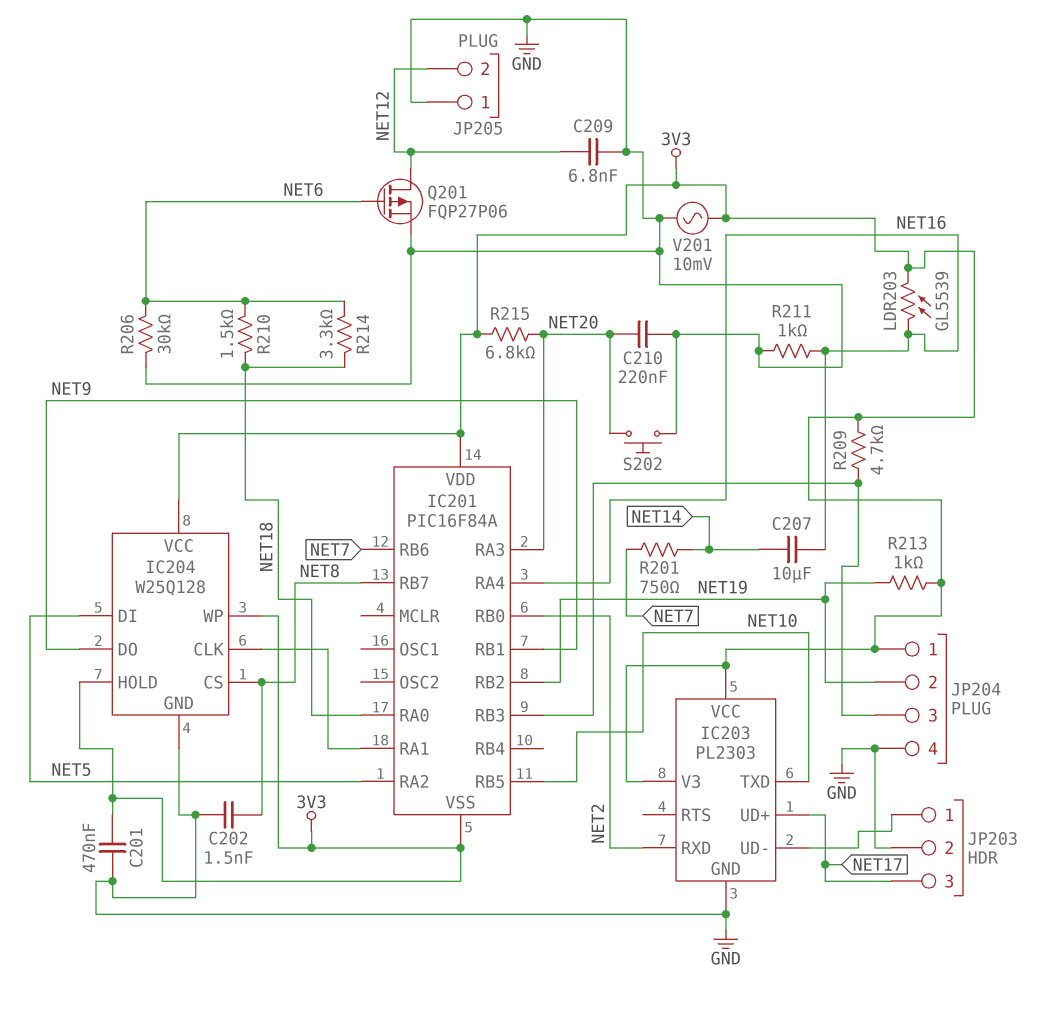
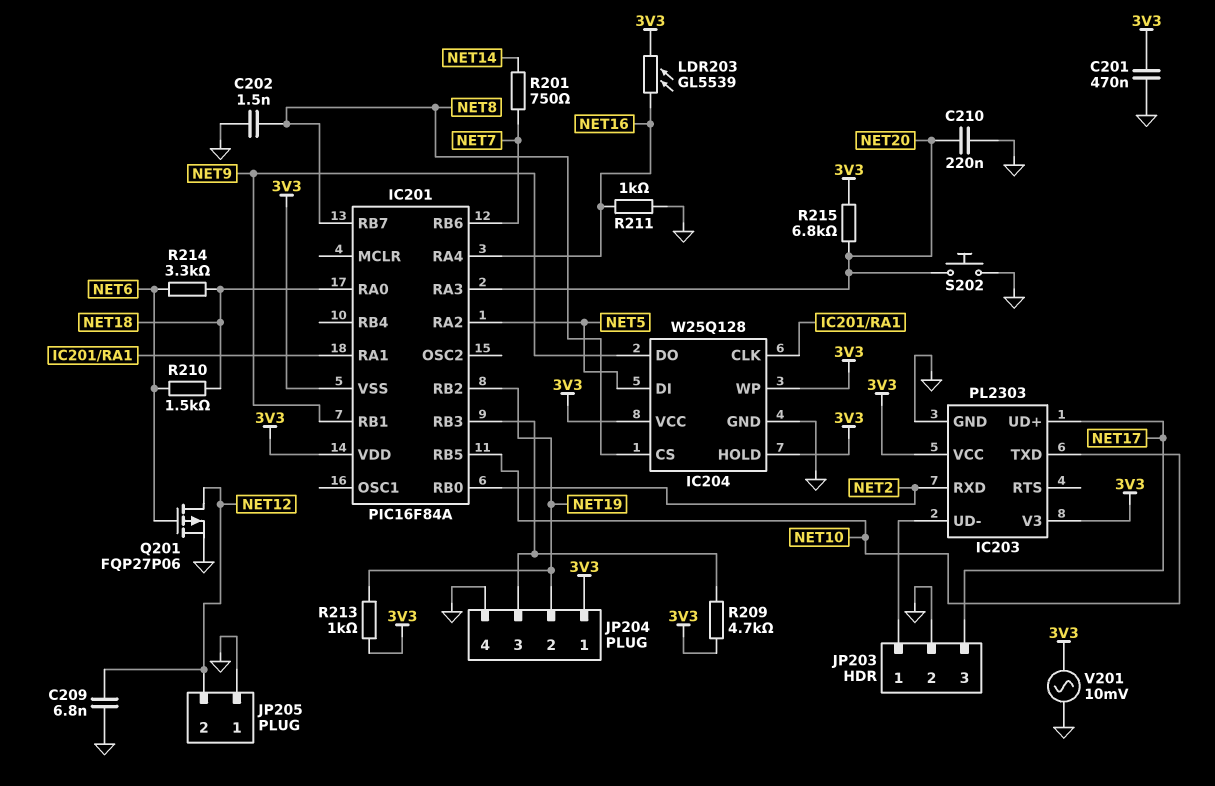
C207: 10uF (NET14, NET16) -> none
R206: 30k (GND, NET6) -> none

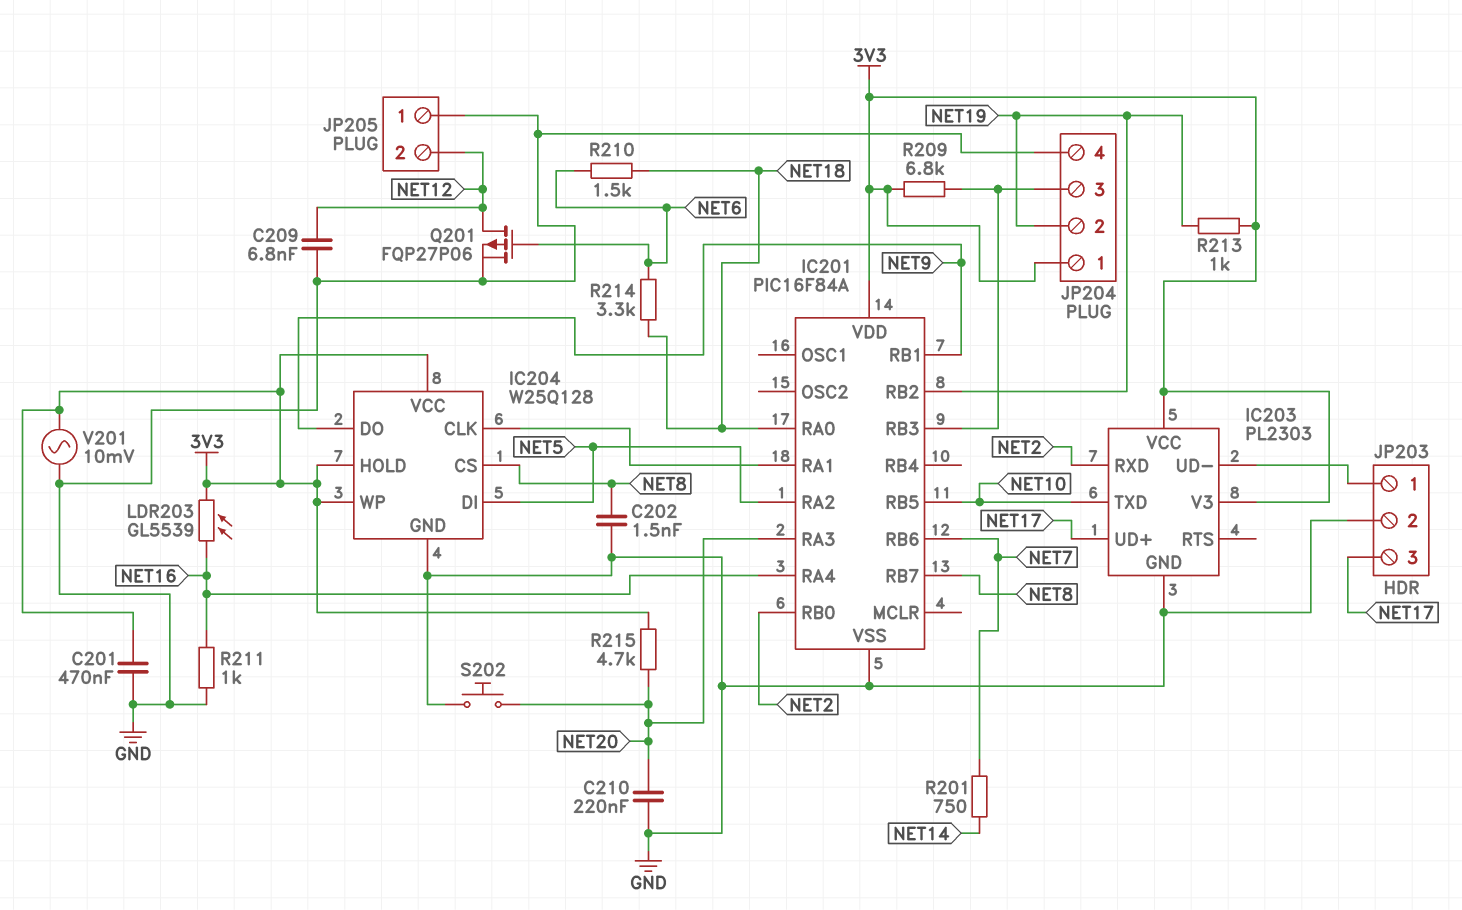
IC201 pin VSS: 3V3 -> GND
R209: 4.7k (3V3, IC201/RB3) -> 6.8k (3V3, IC201/RB3)
R215: 6.8k (3V3, NET20) -> 4.7k (3V3, NET20)

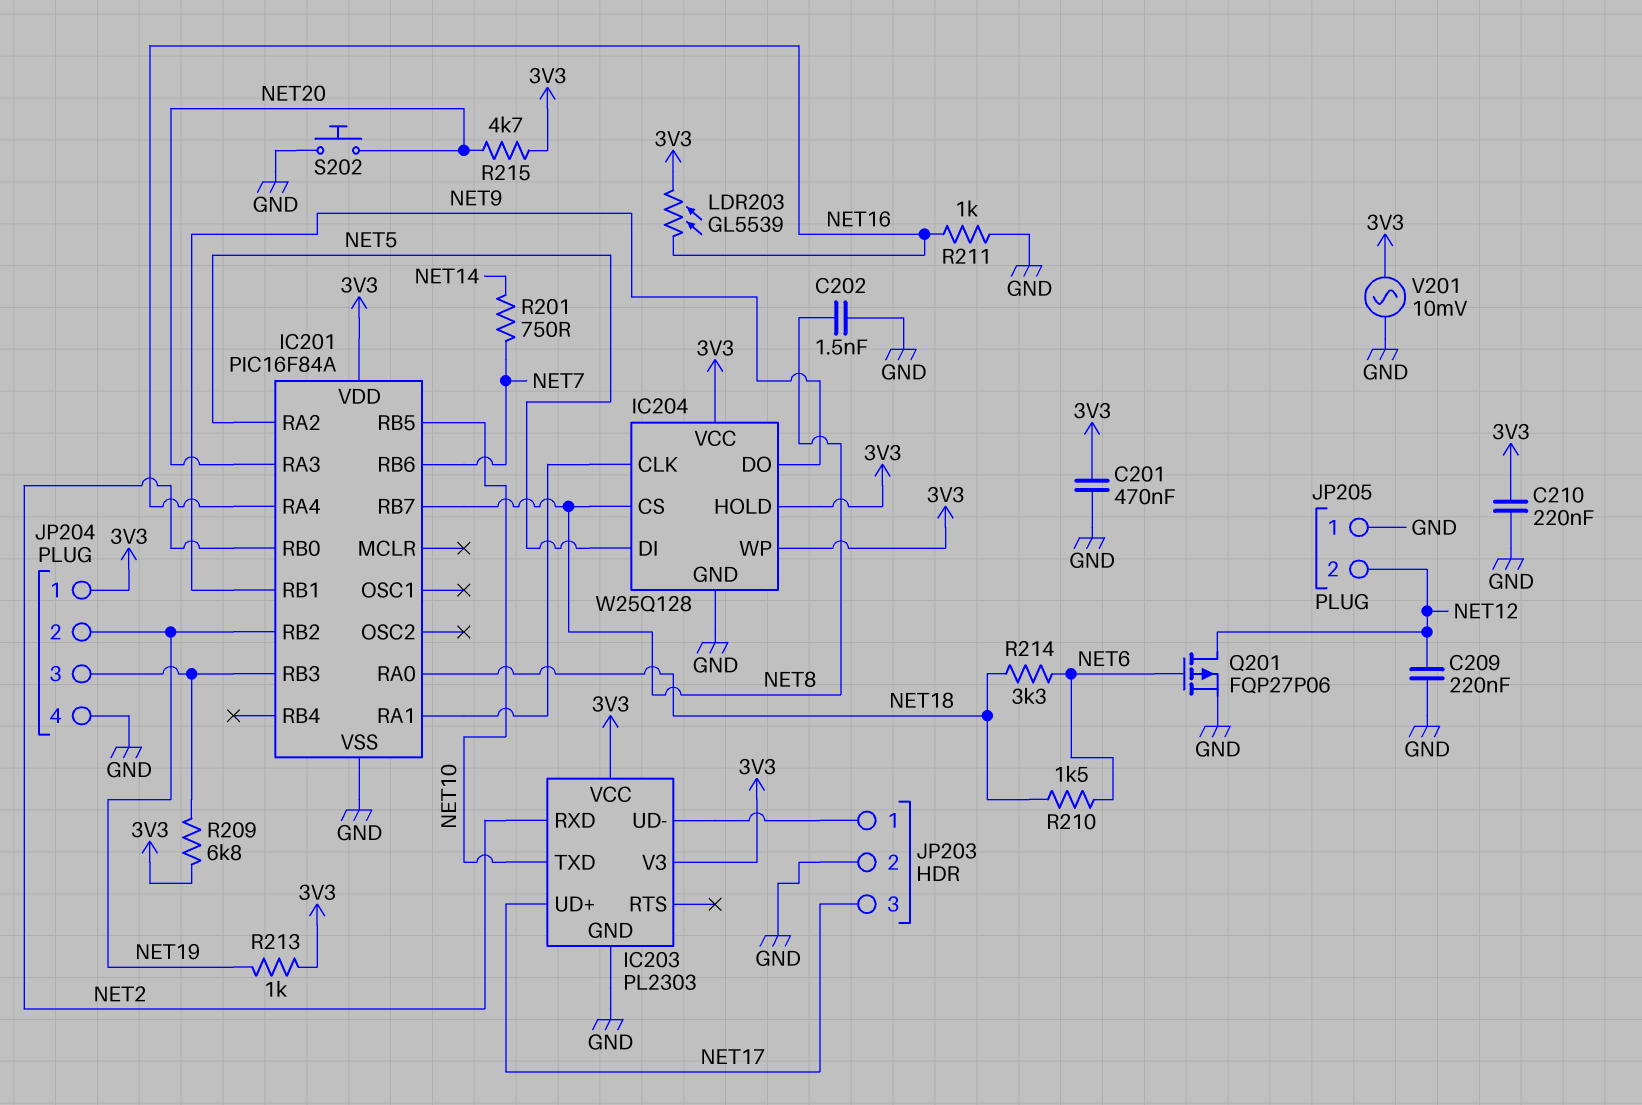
C209: 6.8nF (GND, NET12) -> 220nF (GND, NET12)
C210: 220nF (GND, NET20) -> 220nF (3V3, GND)

